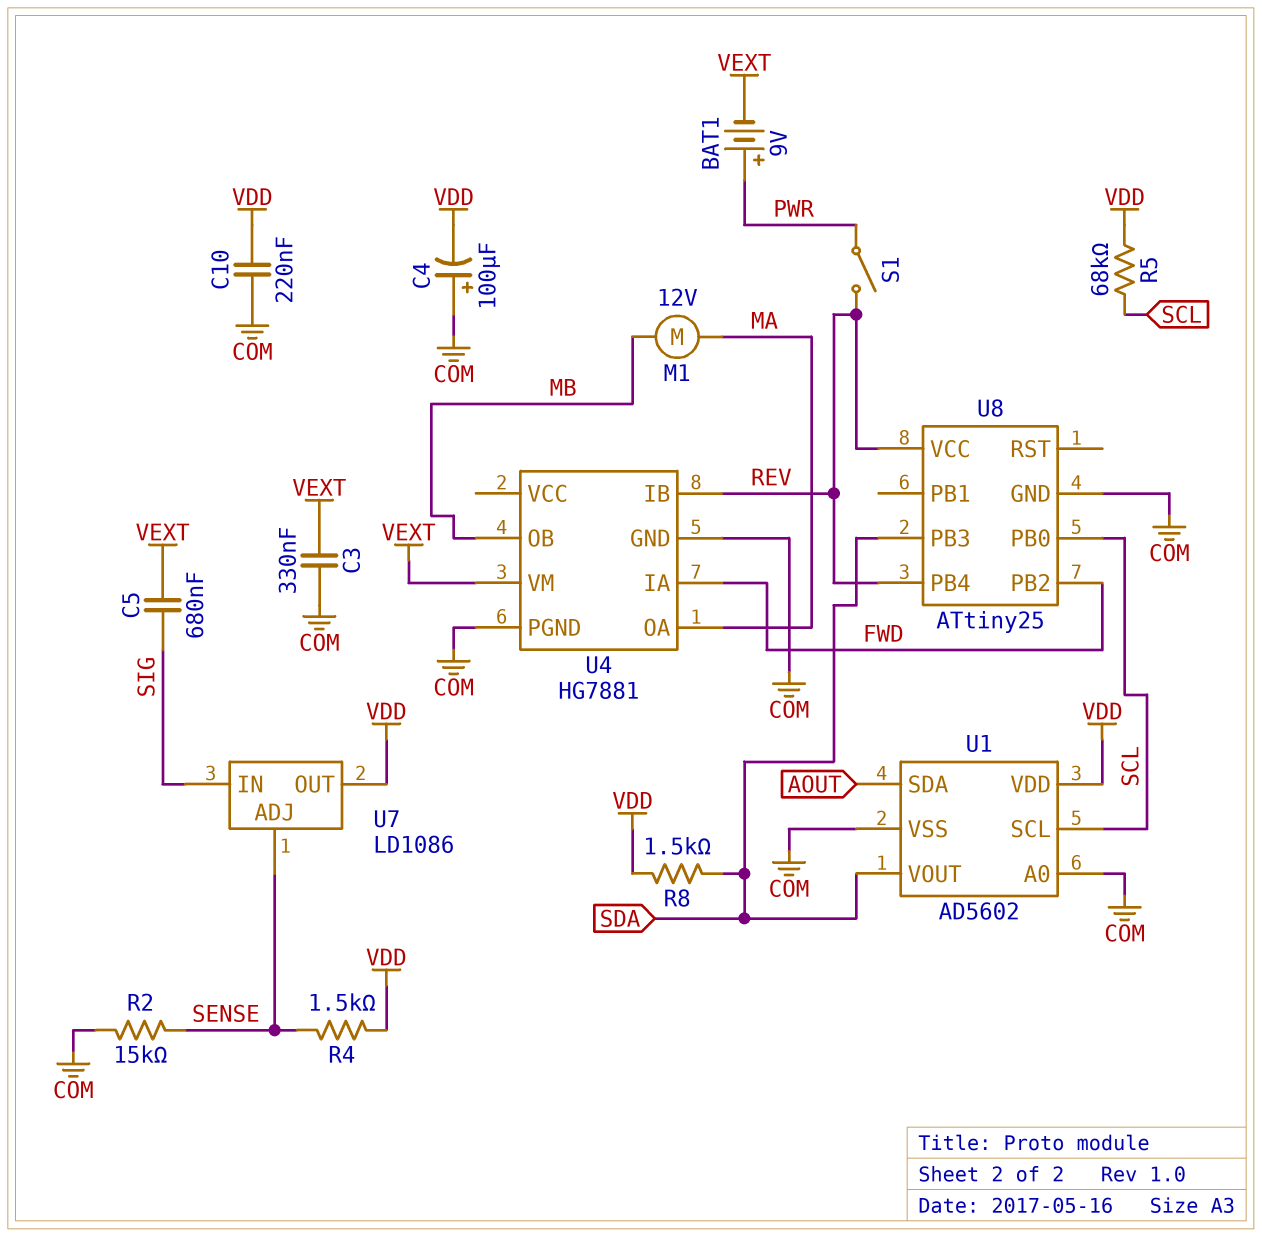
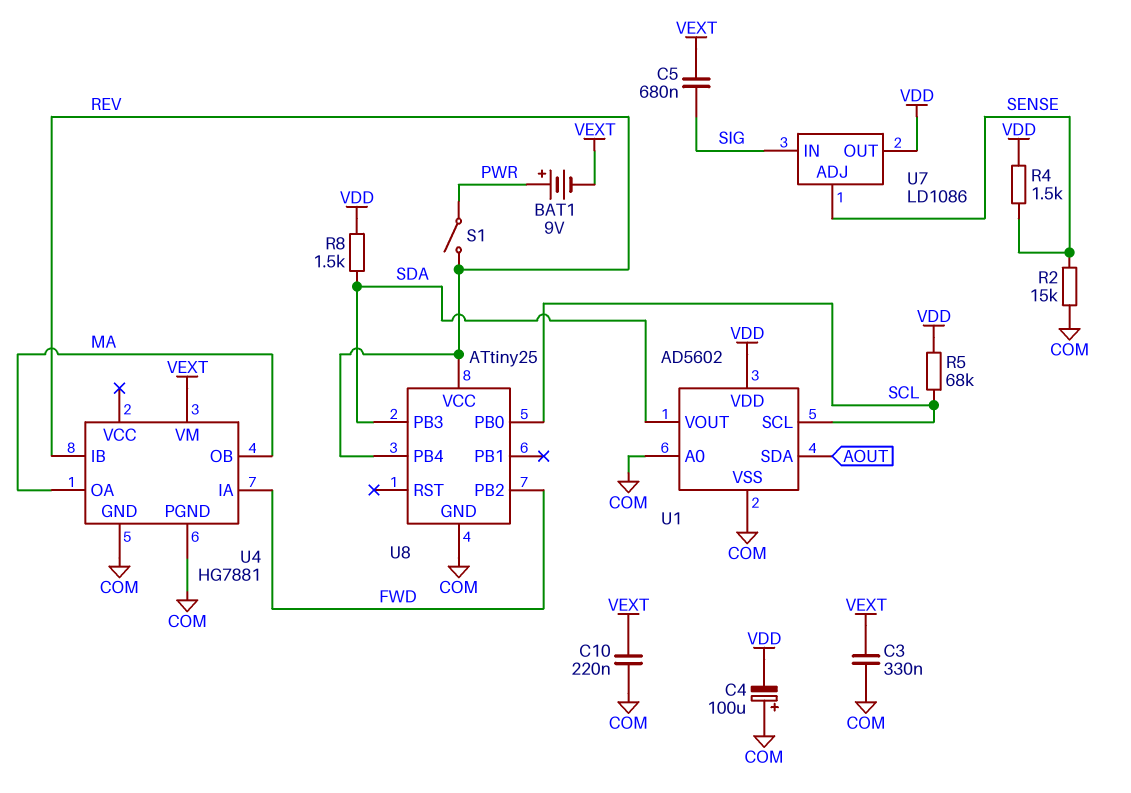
C10: 220nF (COM, VDD) -> 220nF (COM, VEXT)
M1: motor 12V (MA, MB) -> none
U4 pin OB: MB -> MA

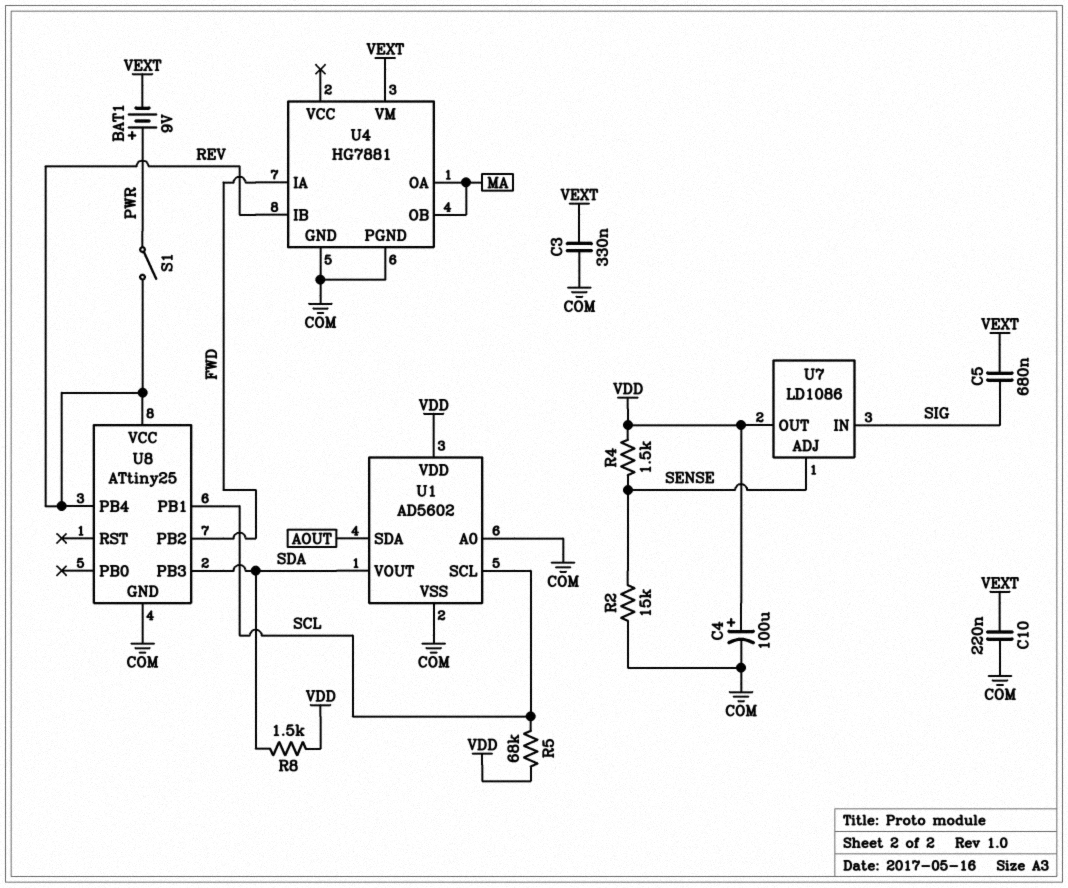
C4: 100uF (plus COM, minus VDD) -> 100uF (plus VDD, minus COM)
U8 pin PB0: SCL -> none
U8 pin PB1: none -> SCL

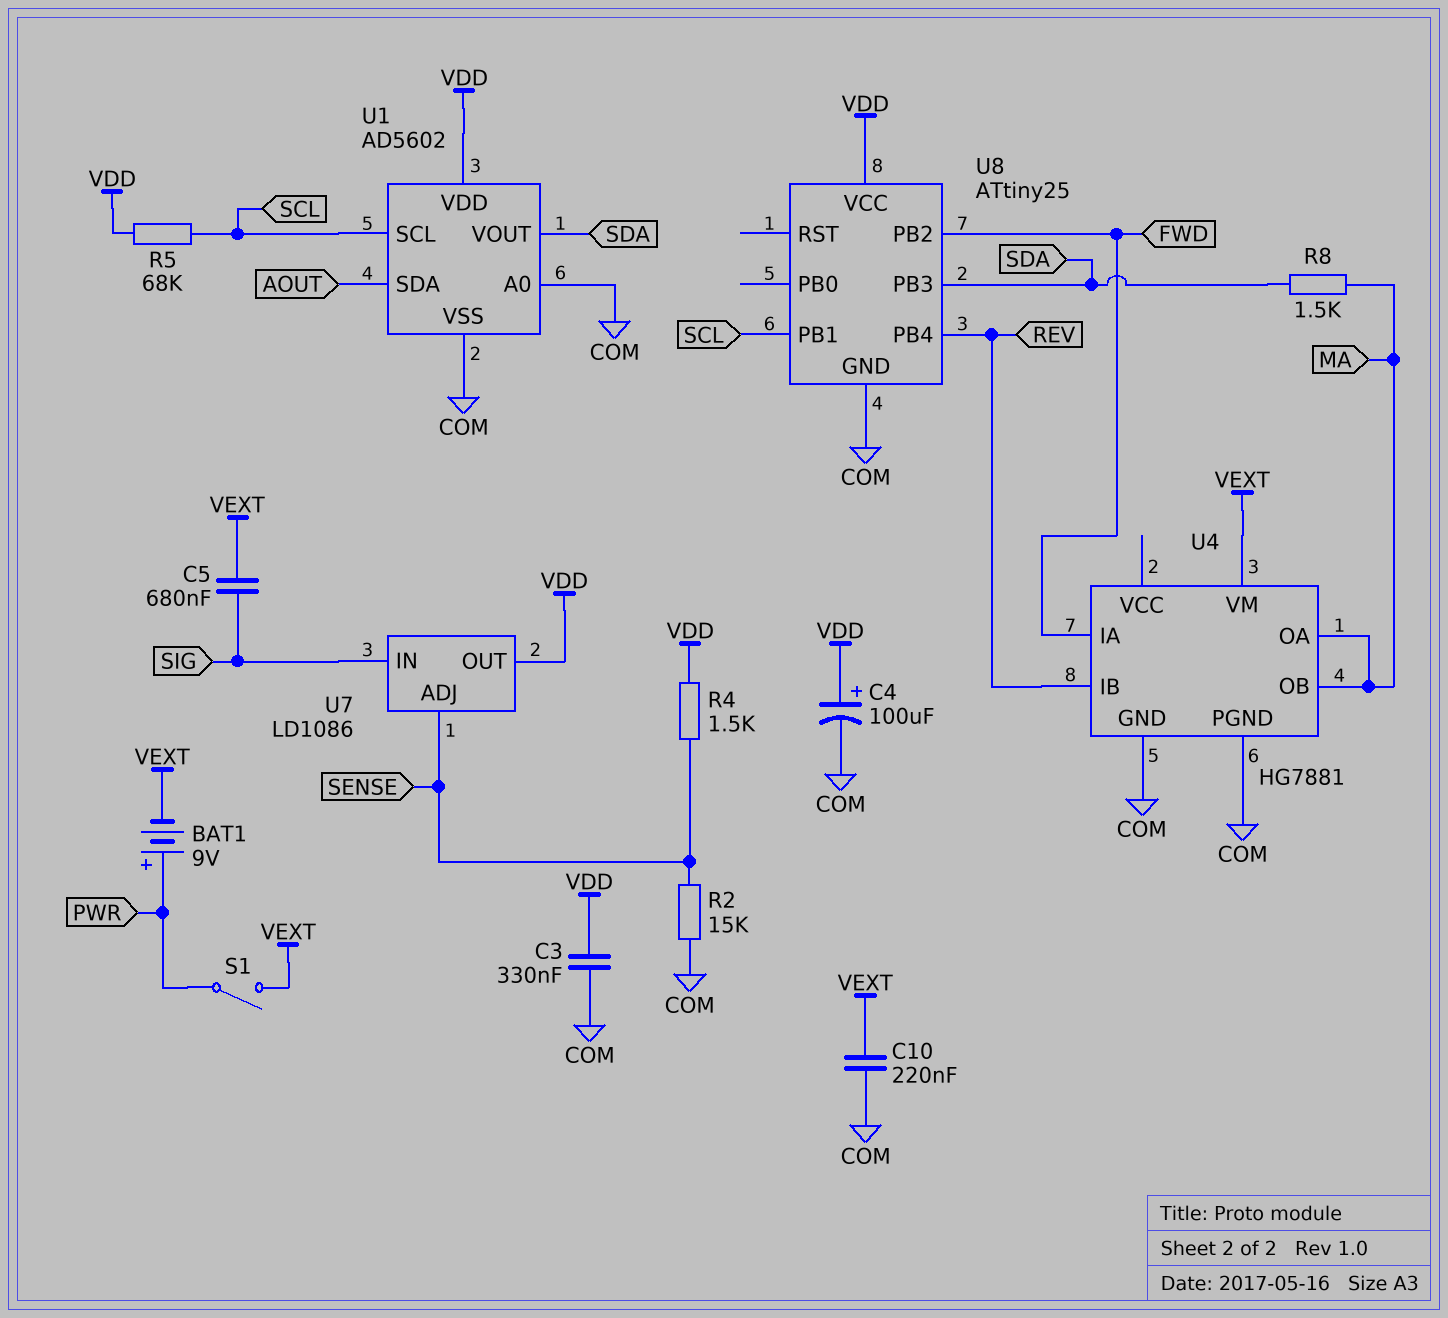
C3: 330nF (COM, VEXT) -> 330nF (COM, VDD)
R8: 1.5k (SDA, VDD) -> 1.5k (MA, SDA)
S1: switch (PWR, REV) -> switch (PWR, VEXT)
U8 pin VCC: REV -> VDD

